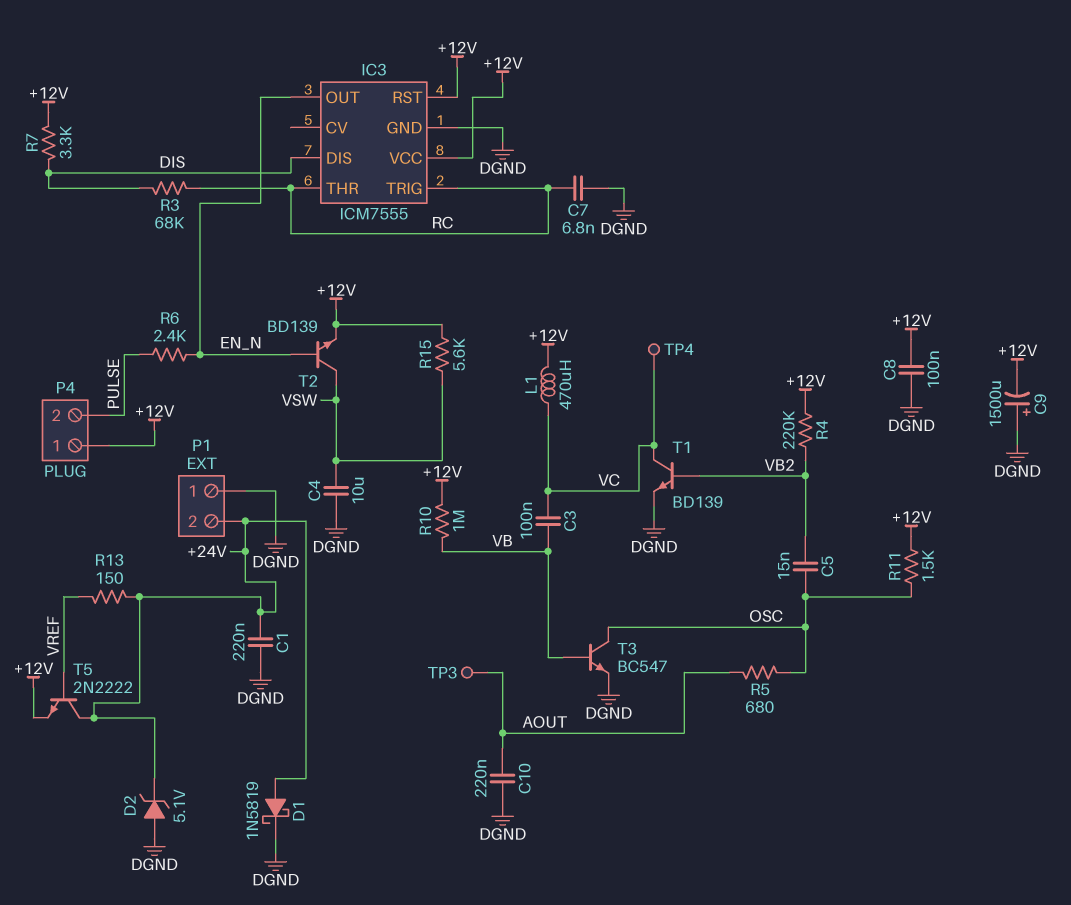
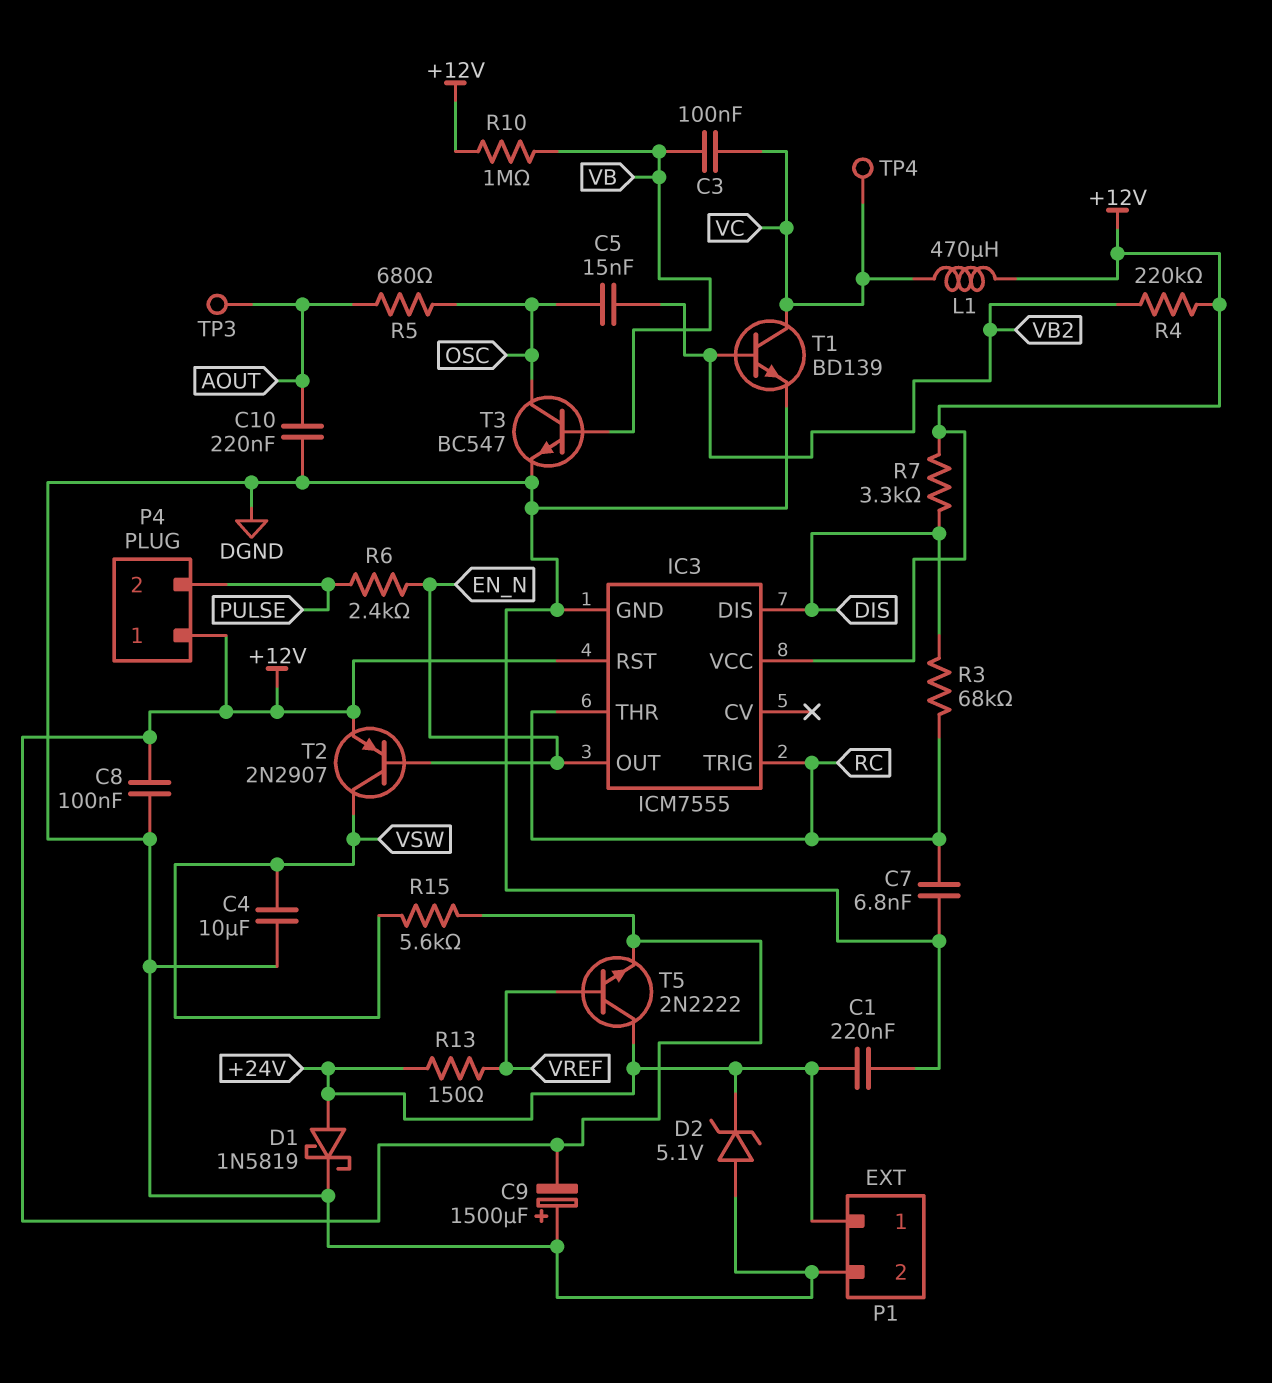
P1 pin 1: DGND -> +24V
P1 pin 2: +24V -> DGND
R11: 1.5k (+12V, OSC) -> none
T2: NPN BD139 (B EN_N, C VSW, E +12V) -> PNP 2N2907 (B EN_N, C VSW, E +12V)

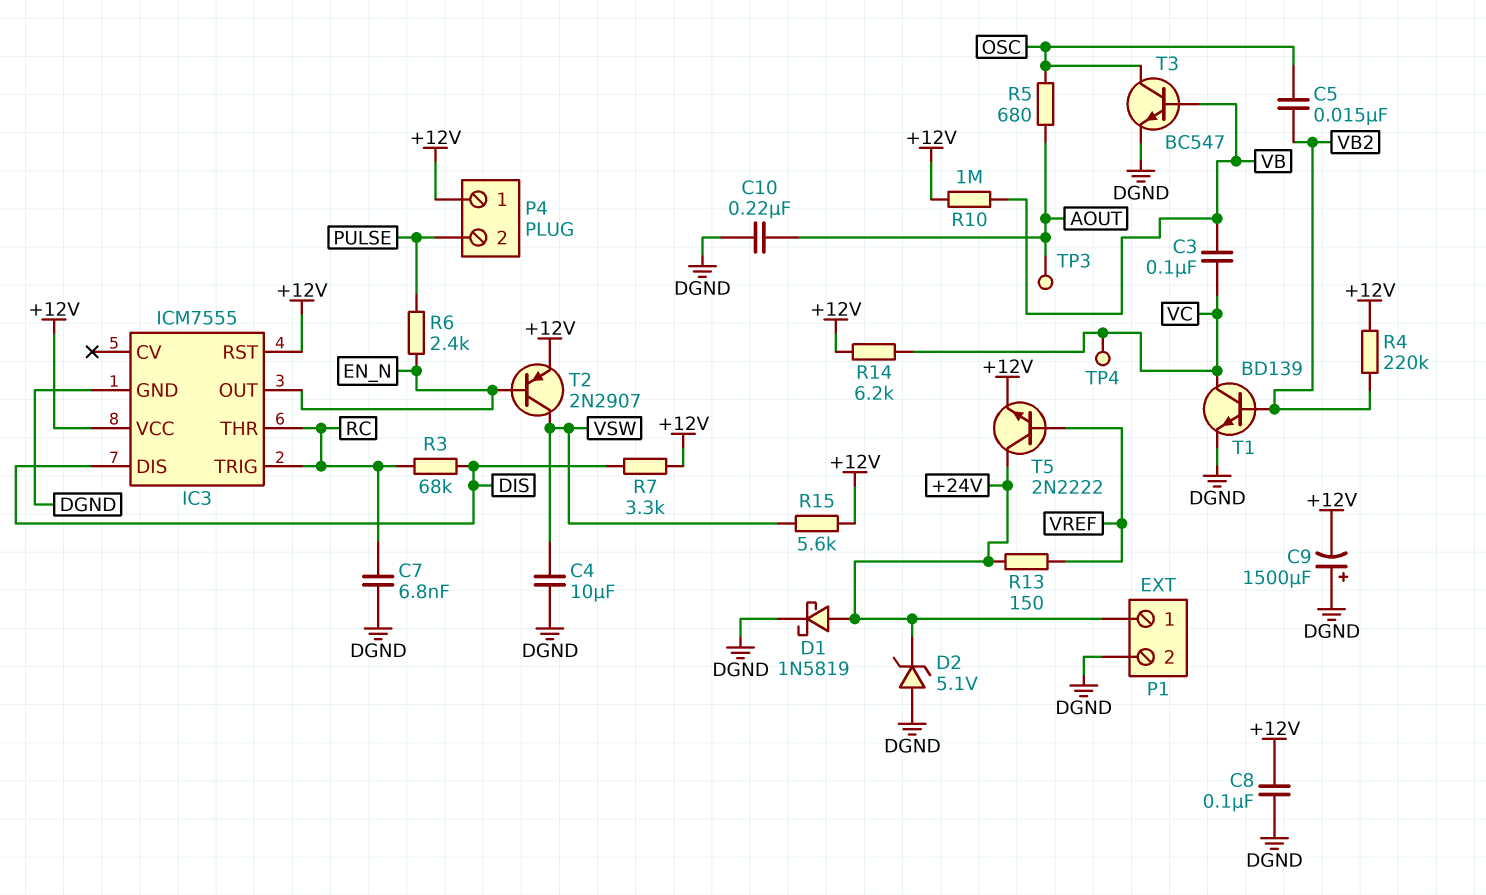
C1: 220nF (+24V, DGND) -> none
L1: 470uH (+12V, VC) -> none
R14: none -> 6.2k (+12V, VC)

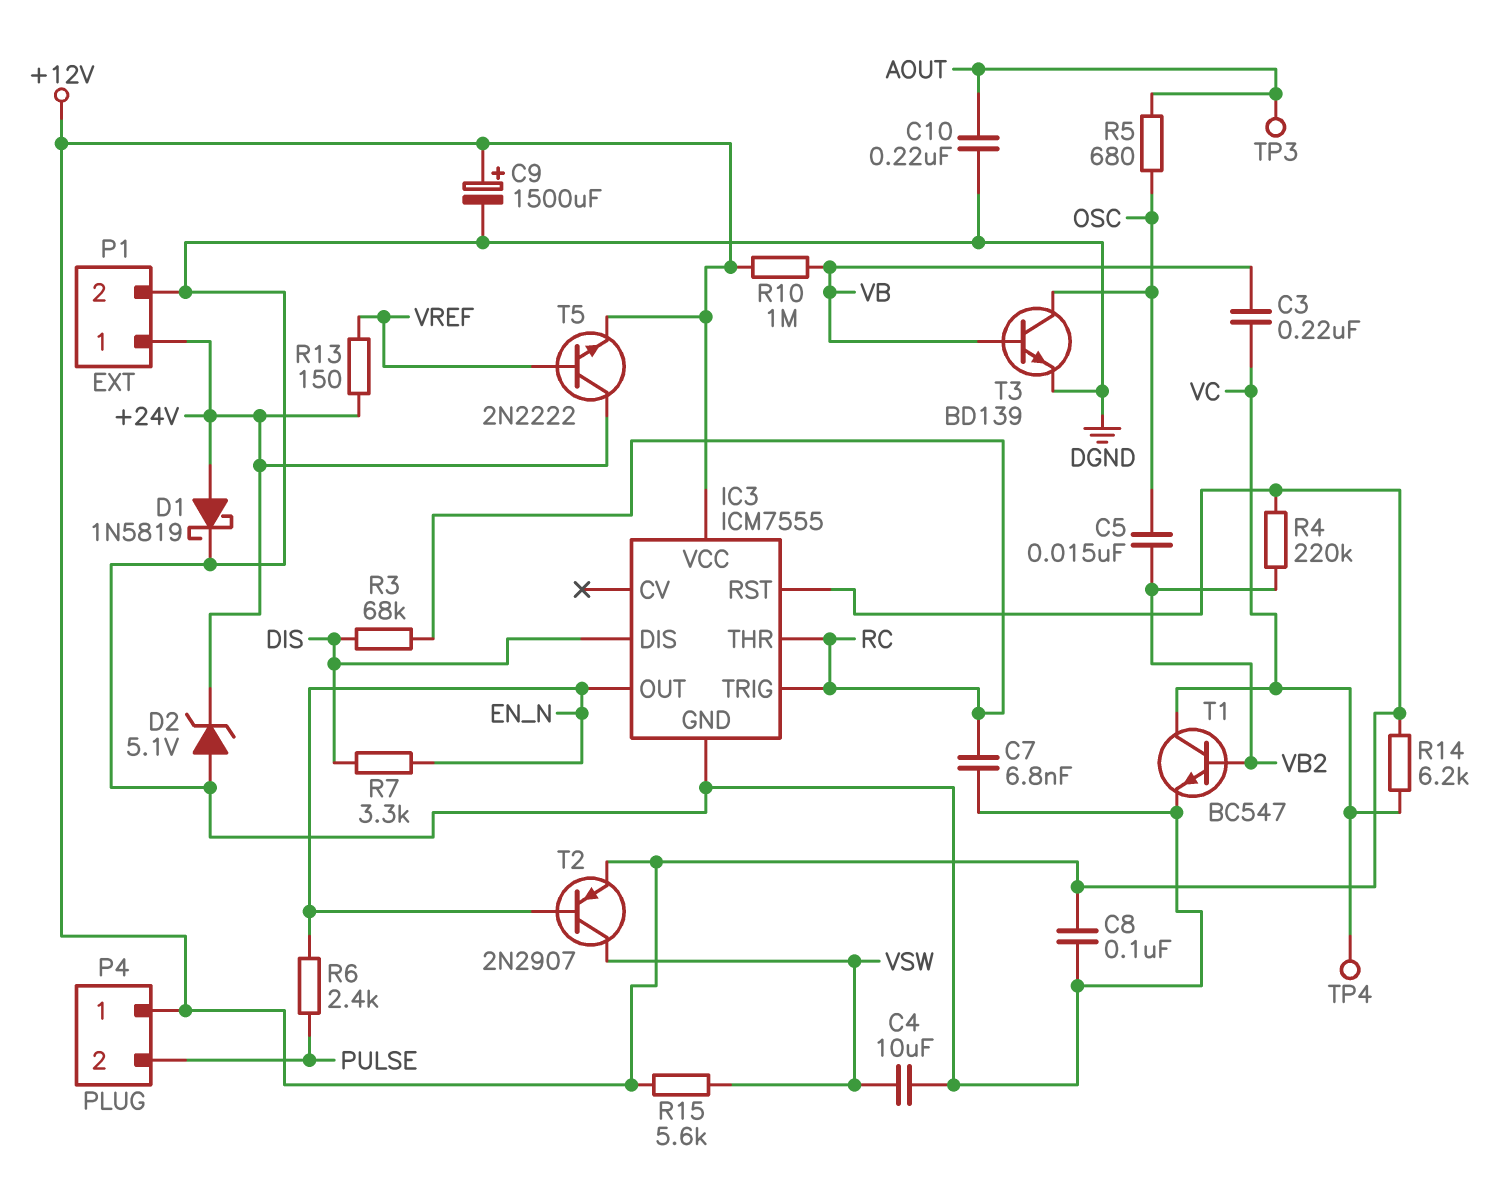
C3: 100nF (VB, VC) -> 220nF (VB, VC)
C9: 1500uF (plus DGND, minus +12V) -> 1500uF (plus +12V, minus DGND)
R7: 3.3k (+12V, DIS) -> 3.3k (DIS, EN_N)
T1: NPN BD139 (B VB2, C VC, E DGND) -> NPN BC547 (B VB2, C VC, E DGND)
T3: NPN BC547 (B VB, C OSC, E DGND) -> NPN BD139 (B VB, C OSC, E DGND)

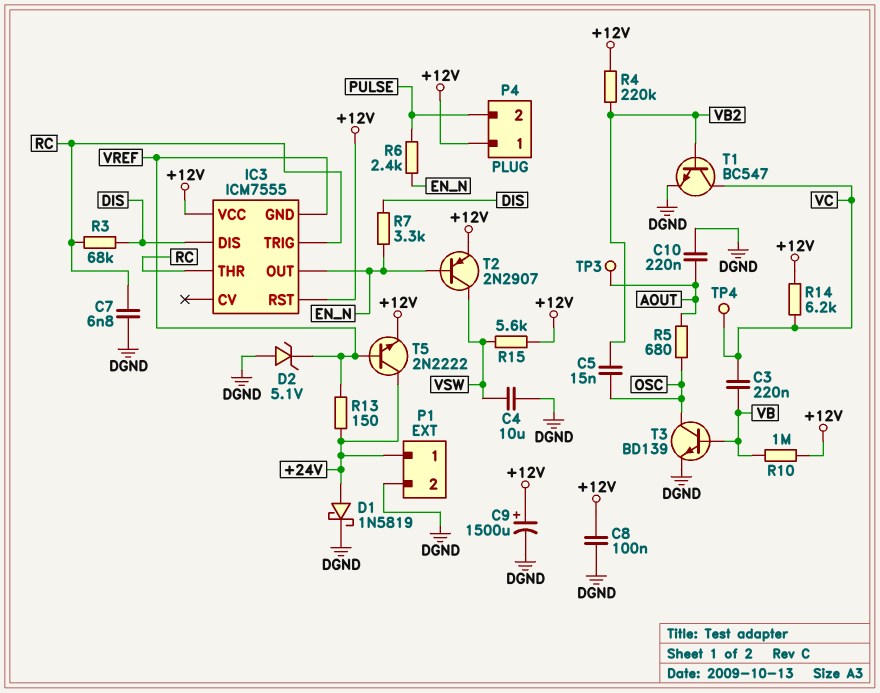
D2: zener 5.1V (A DGND, K +24V) -> zener 5.1V (A DGND, K VREF)
IC3 pin GND: DGND -> VREF

